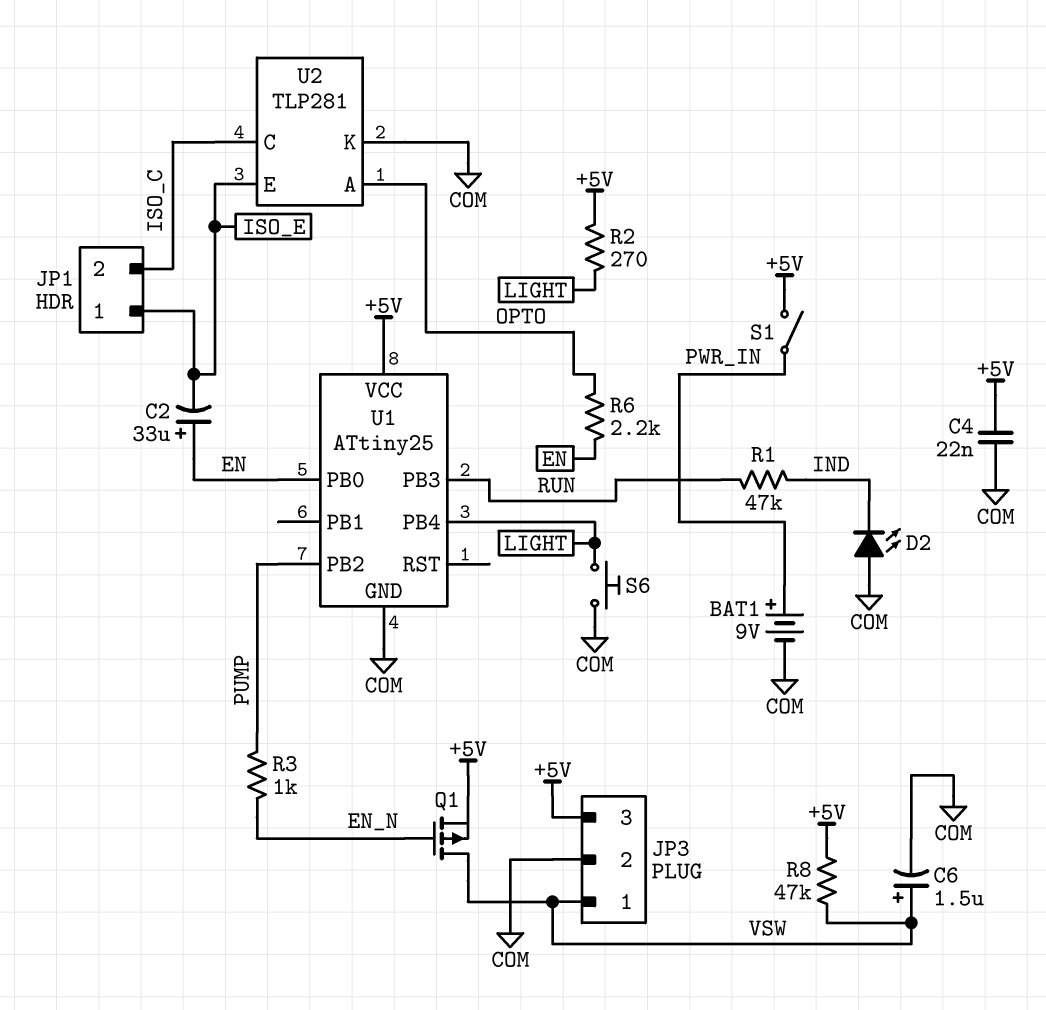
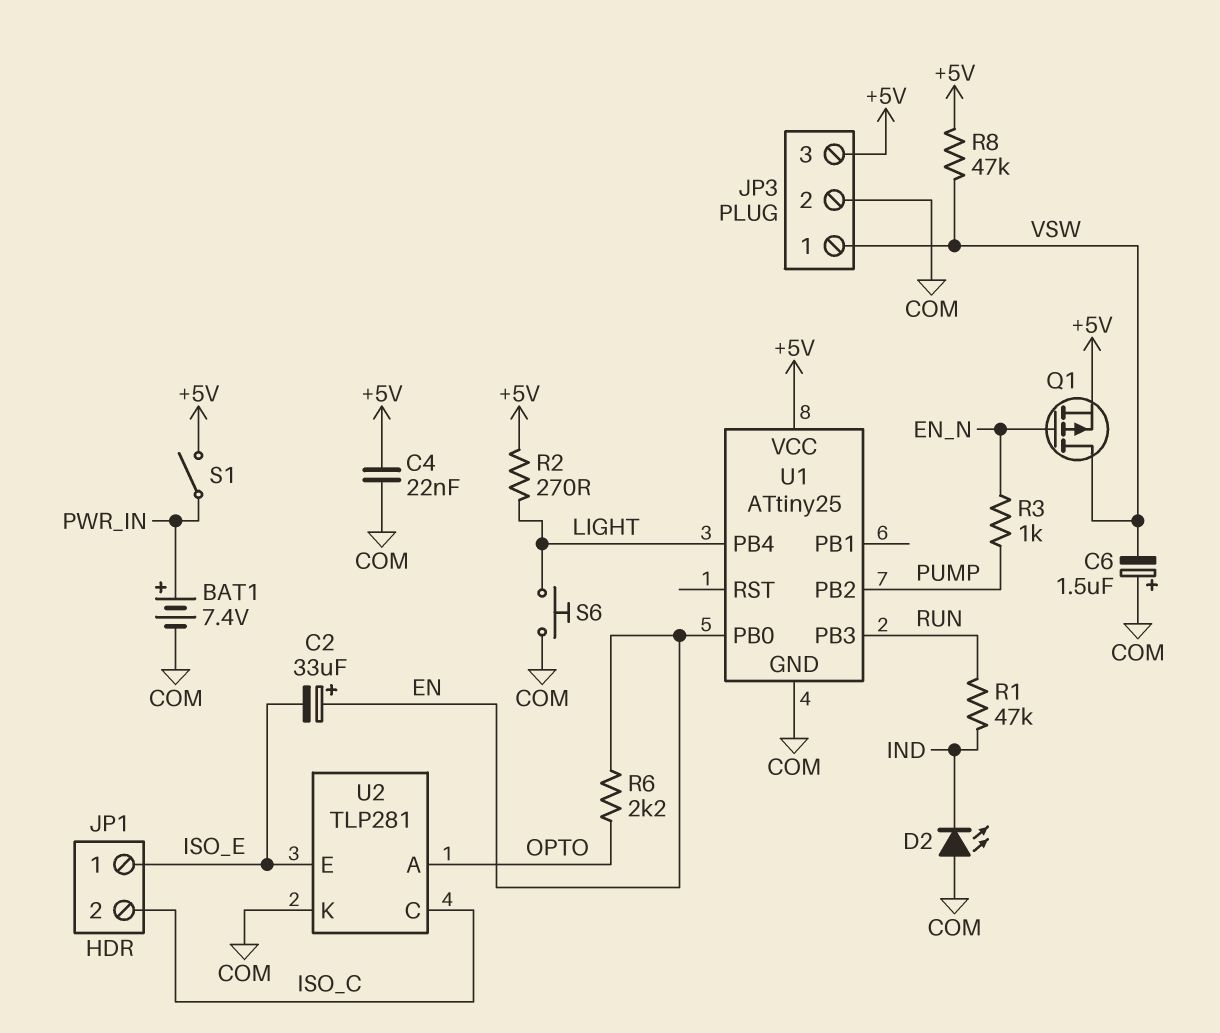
BAT1: 9V (plus PWR_IN, minus COM) -> 7.4V (plus PWR_IN, minus COM)
C6: 1.5uF (plus VSW, minus COM) -> 1.5uF (plus COM, minus VSW)

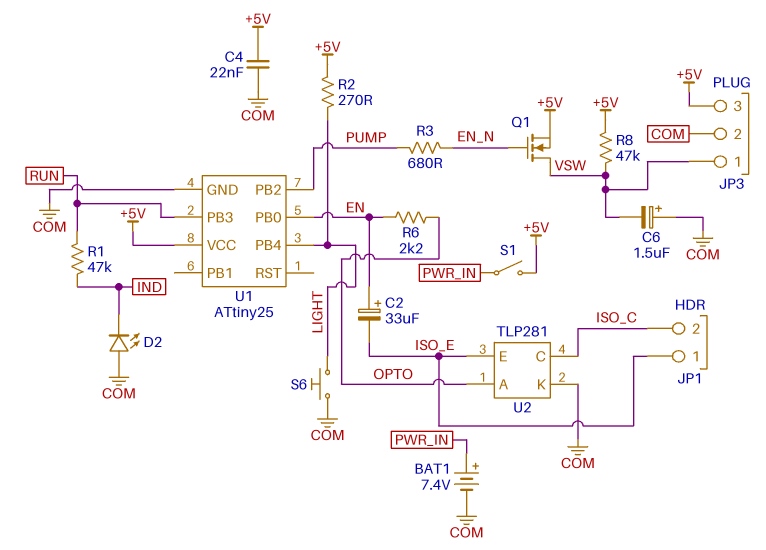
Q1: PMOS (G EN_N, D VSW, S +5V) -> NMOS (G EN_N, D VSW, S +5V)
R3: 1k (EN_N, PUMP) -> 680 (EN_N, PUMP)

